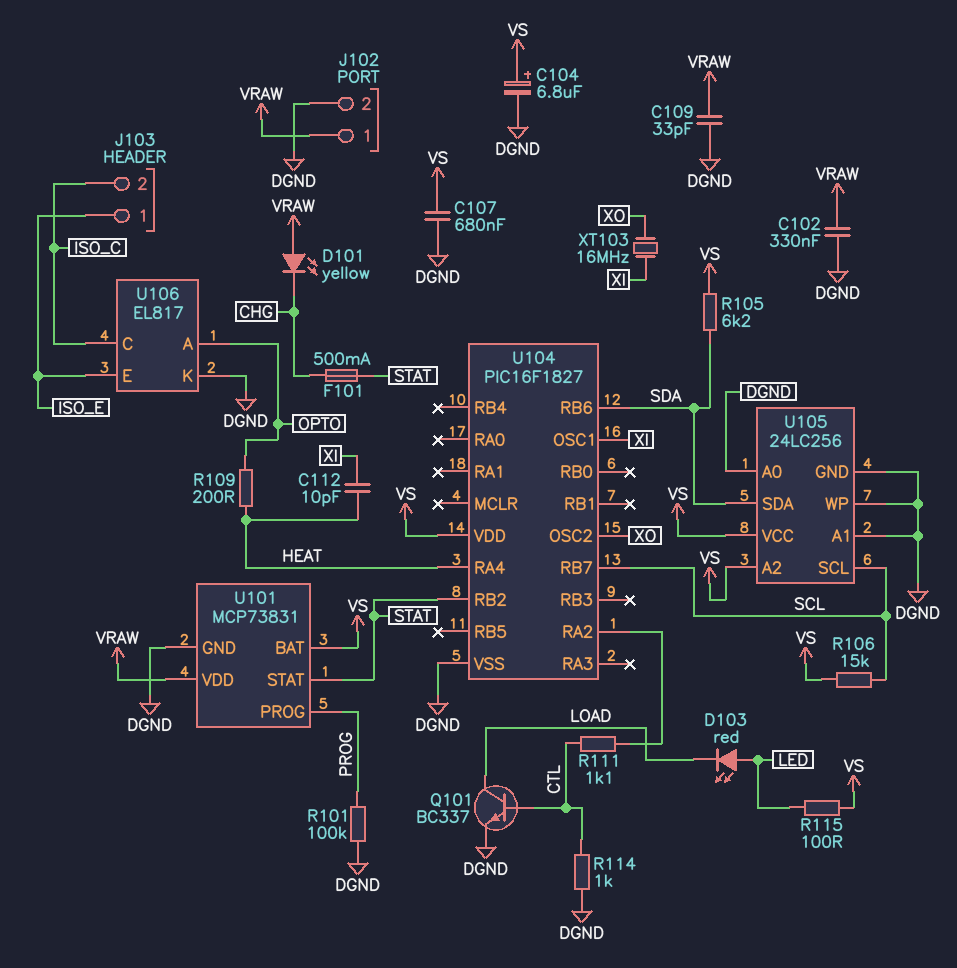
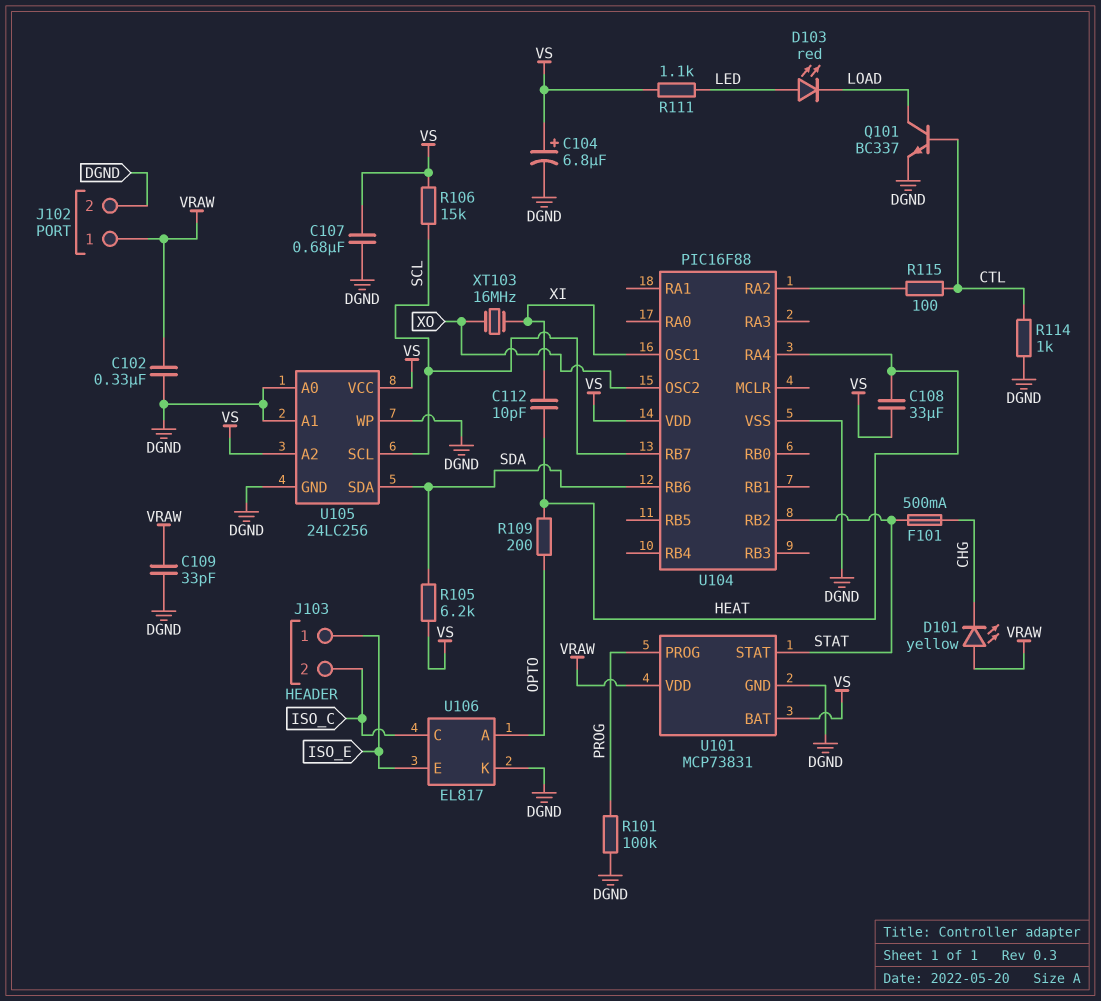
C108: none -> 33uF (HEAT, VS)
R111: 1.1k (CTL, U104/RA2) -> 1.1k (LED, VS)
R115: 100 (LED, VS) -> 100 (CTL, U104/RA2)
U104: PIC16F1827 -> PIC16F88

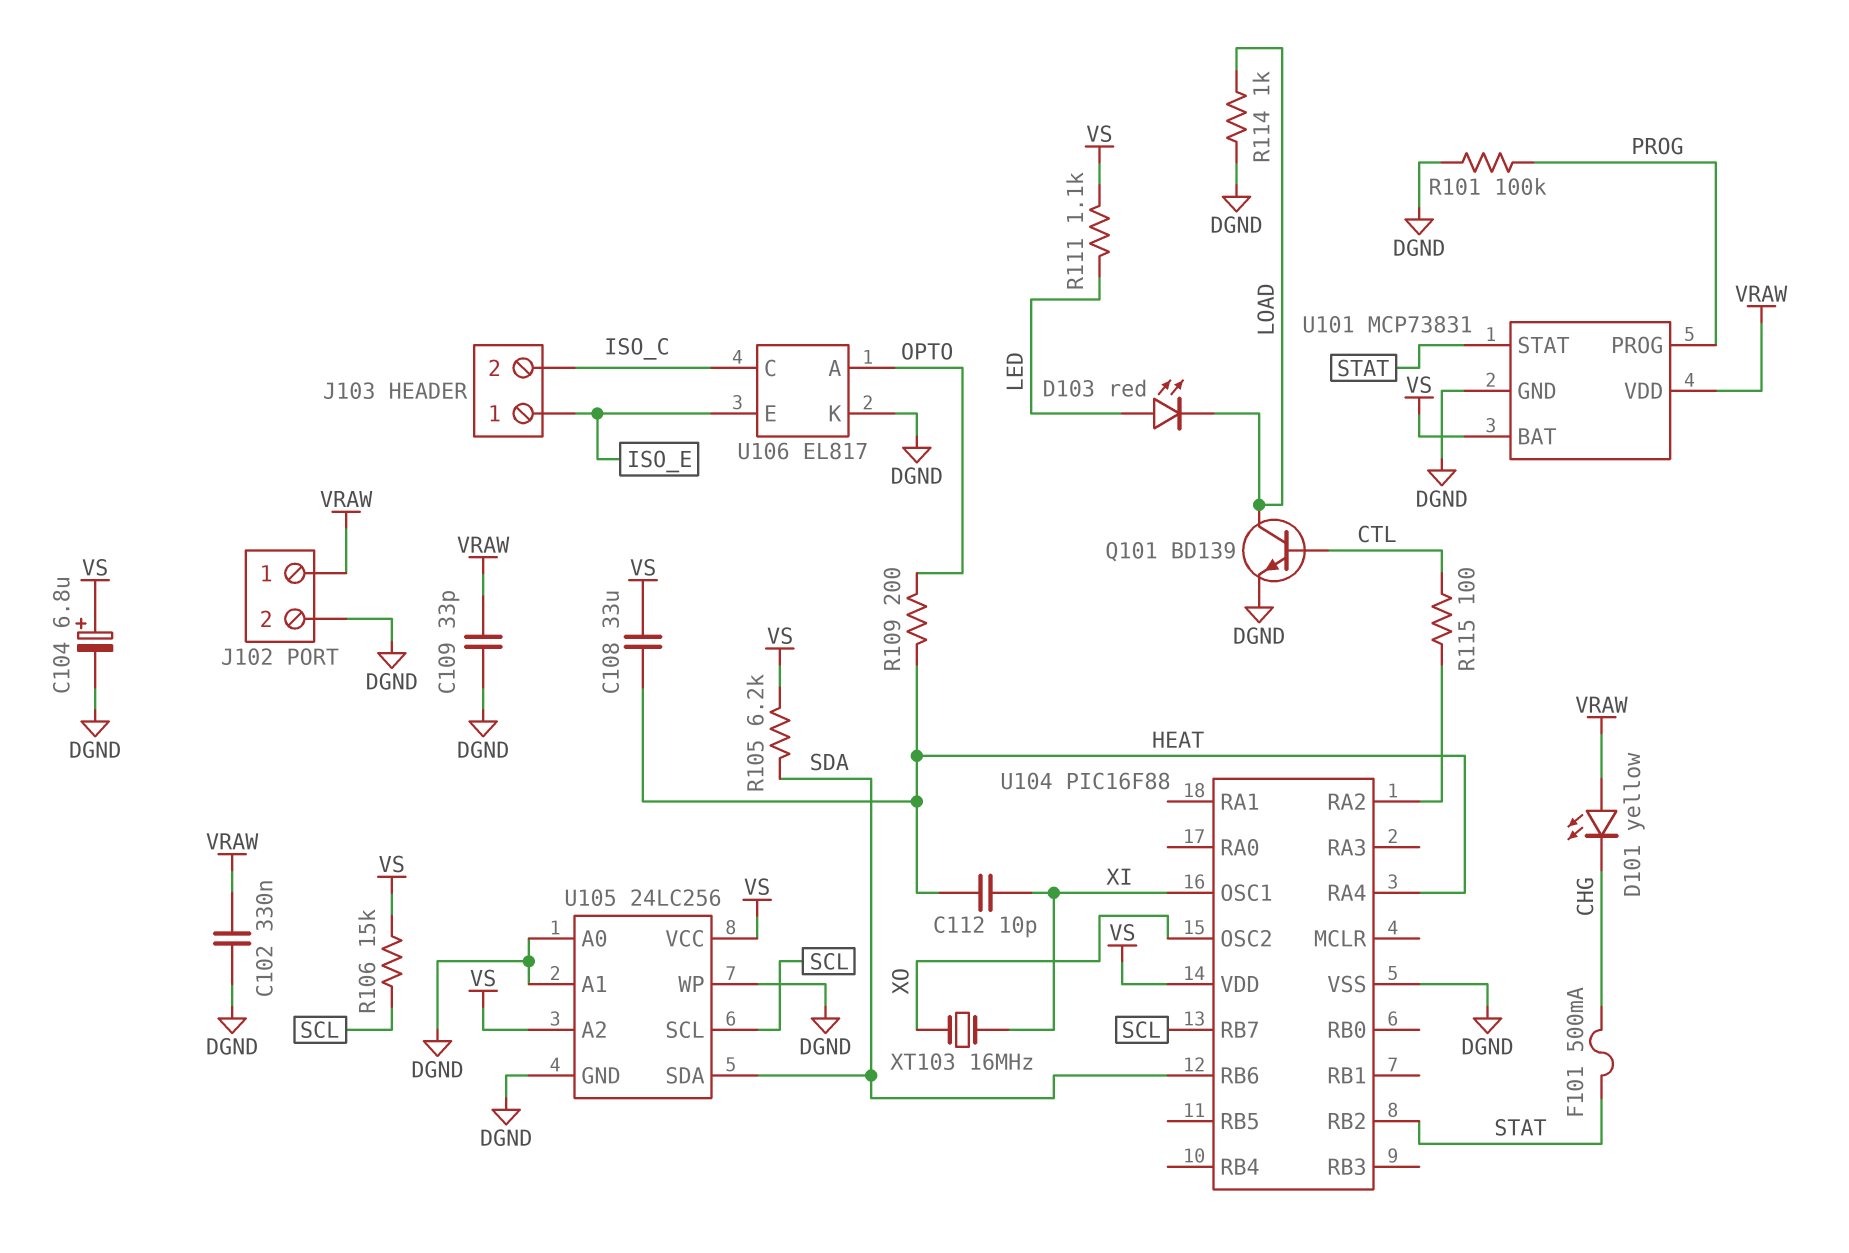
C107: 680nF (DGND, VS) -> none
Q101: NPN BC337 (B CTL, C LOAD, E DGND) -> NPN BD139 (B CTL, C LOAD, E DGND)
R114: 1k (CTL, DGND) -> 1k (DGND, LOAD)

